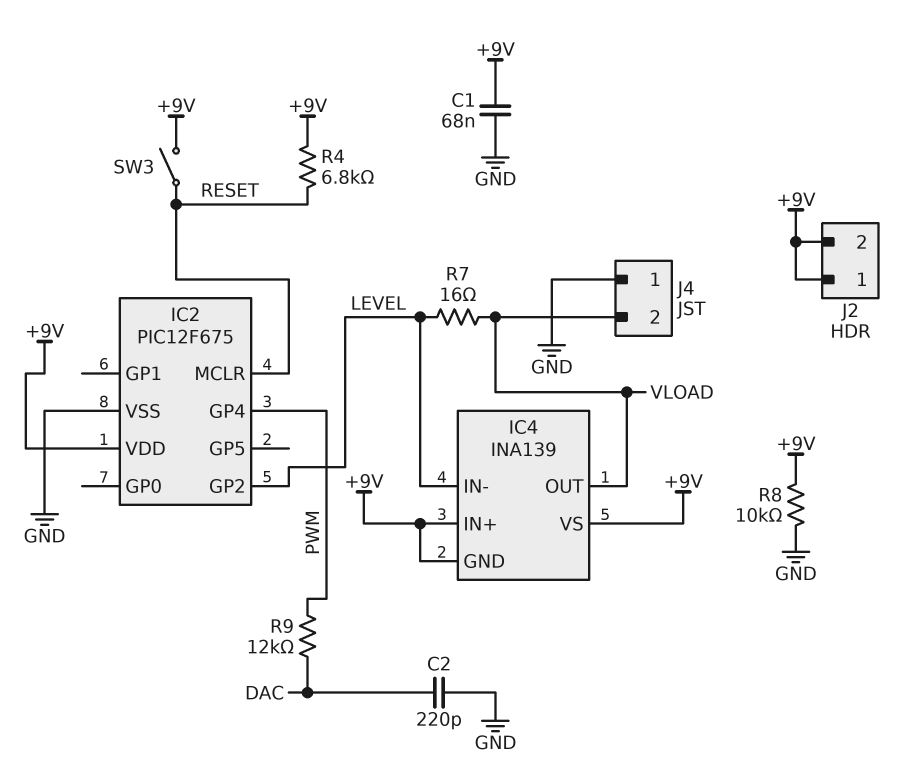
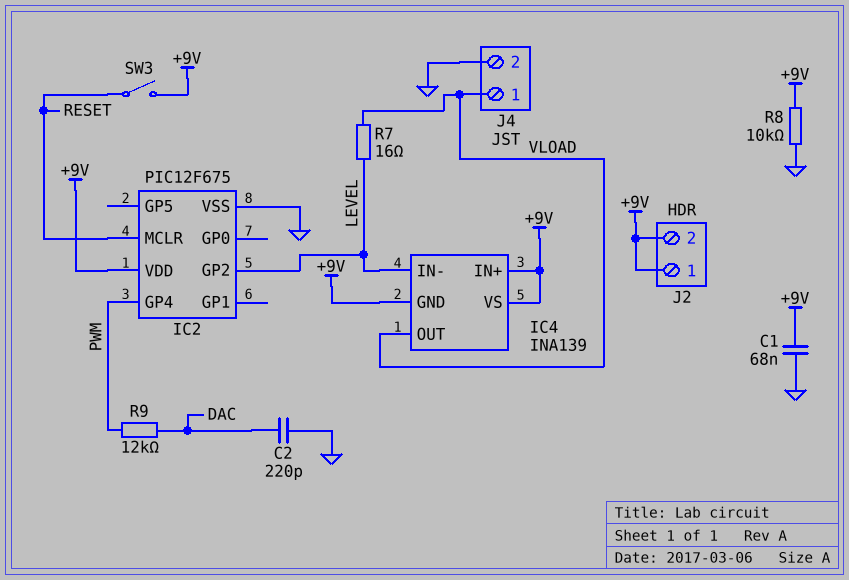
J4 pin 1: GND -> VLOAD
J4 pin 2: VLOAD -> GND
R4: 6.8k (+9V, RESET) -> none

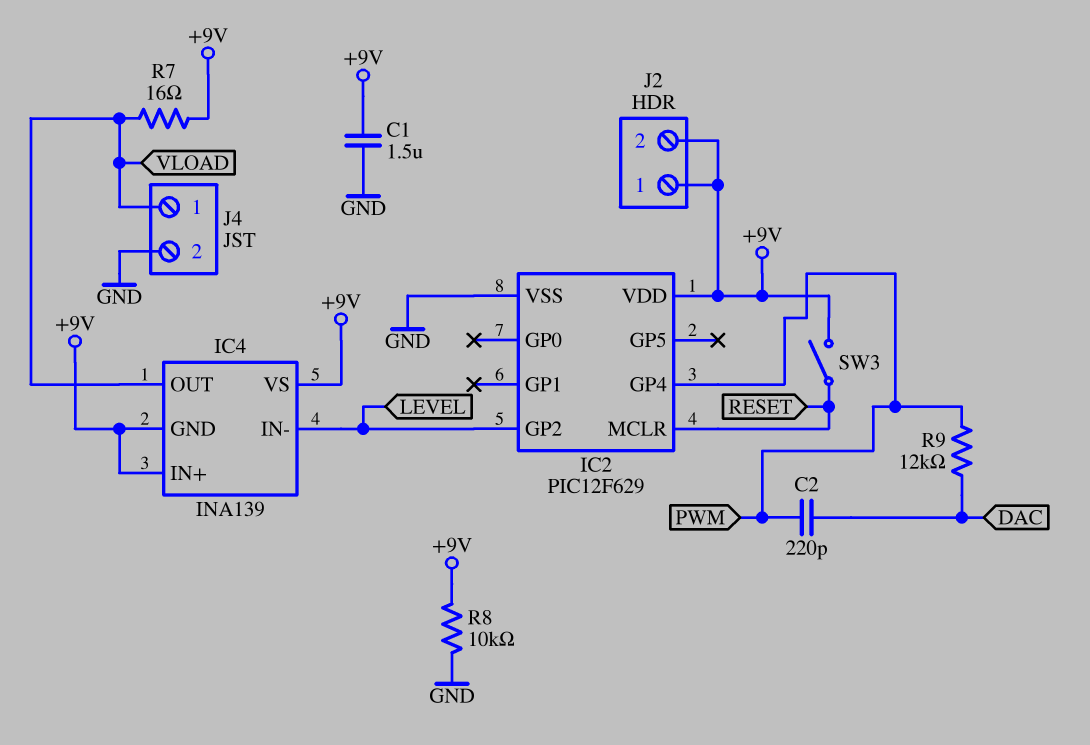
C1: 68nF (+9V, GND) -> 1.5uF (+9V, GND)
C2: 220pF (DAC, GND) -> 220pF (DAC, PWM)
IC2: PIC12F675 -> PIC12F629
R7: 16 (LEVEL, VLOAD) -> 16 (+9V, VLOAD)

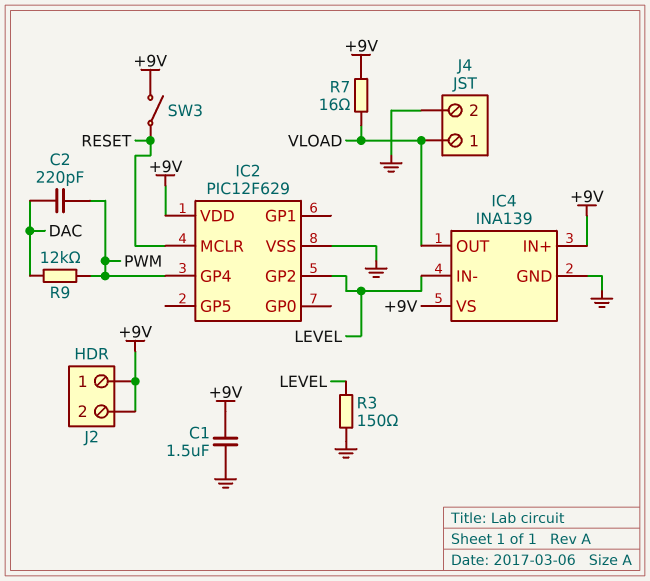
IC4 pin GND: +9V -> GND
R3: none -> 150 (GND, LEVEL)
R8: 10k (+9V, GND) -> none

